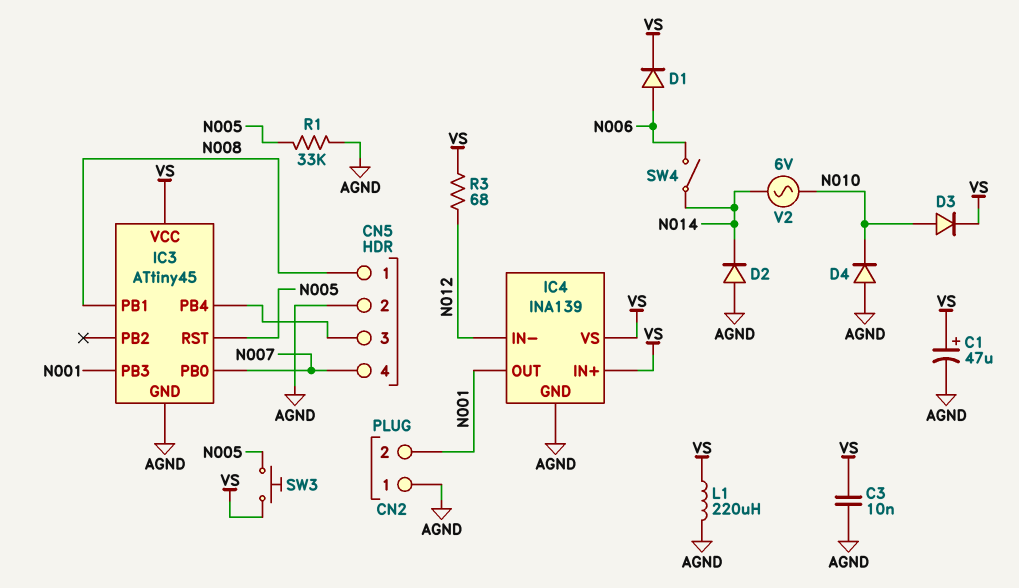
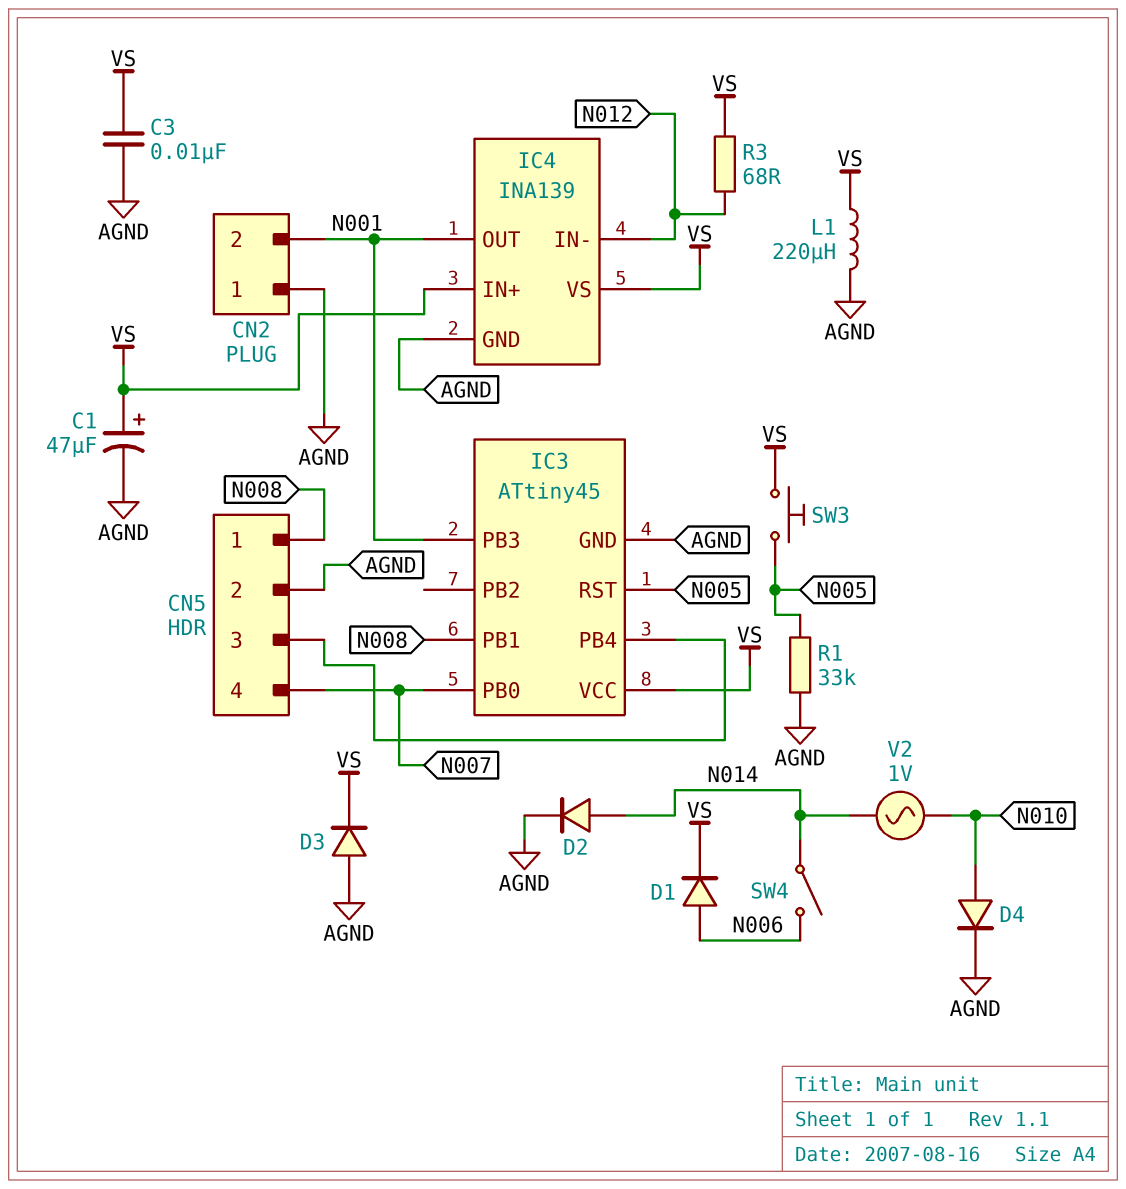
D2: diode (A AGND, K N014) -> diode (A N014, K AGND)
D3: diode (A N010, K VS) -> diode (A AGND, K VS)
D4: diode (A AGND, K N010) -> diode (A N010, K AGND)
V2: AC 6V (N010, N014) -> AC 1V (N010, N014)

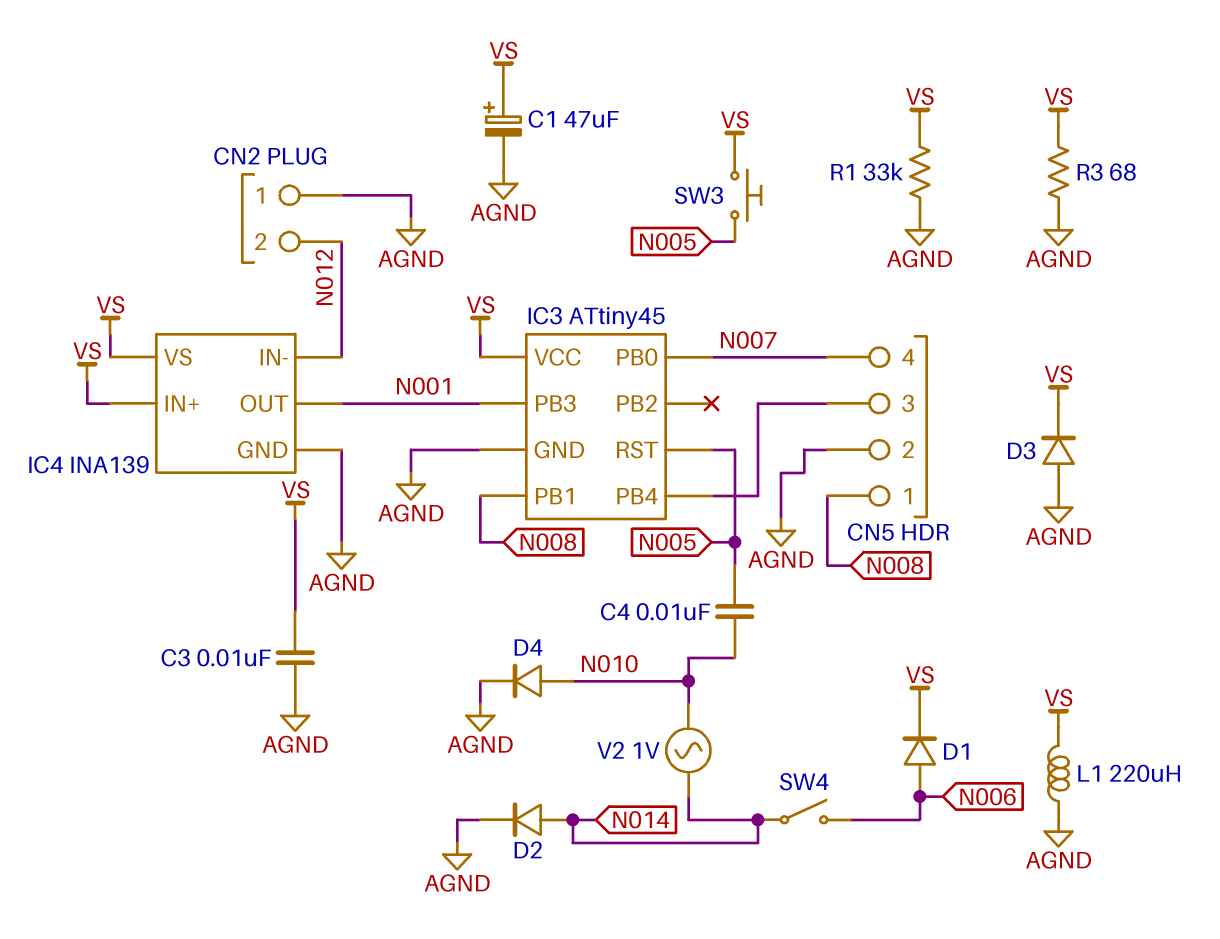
C4: none -> 10nF (N005, N010)
CN2 pin 2: N001 -> N012
R1: 33k (AGND, N005) -> 33k (AGND, VS)
R3: 68 (N012, VS) -> 68 (AGND, VS)

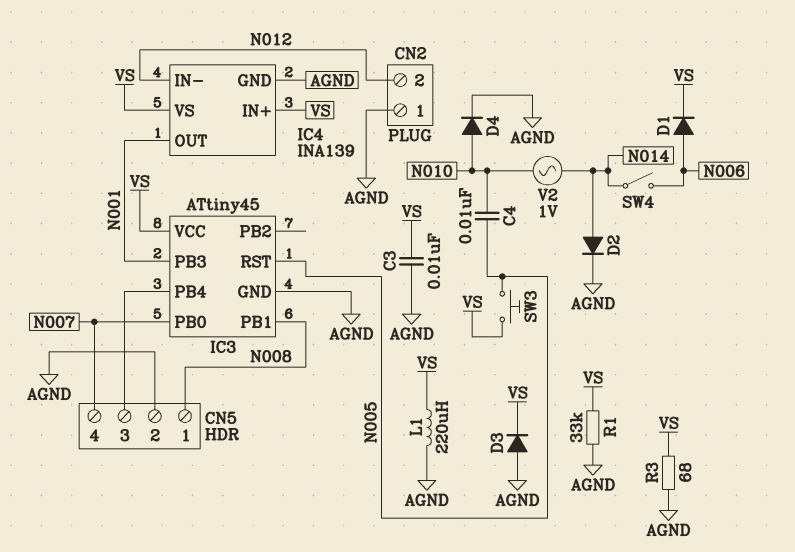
C1: 47uF (plus VS, minus AGND) -> none

